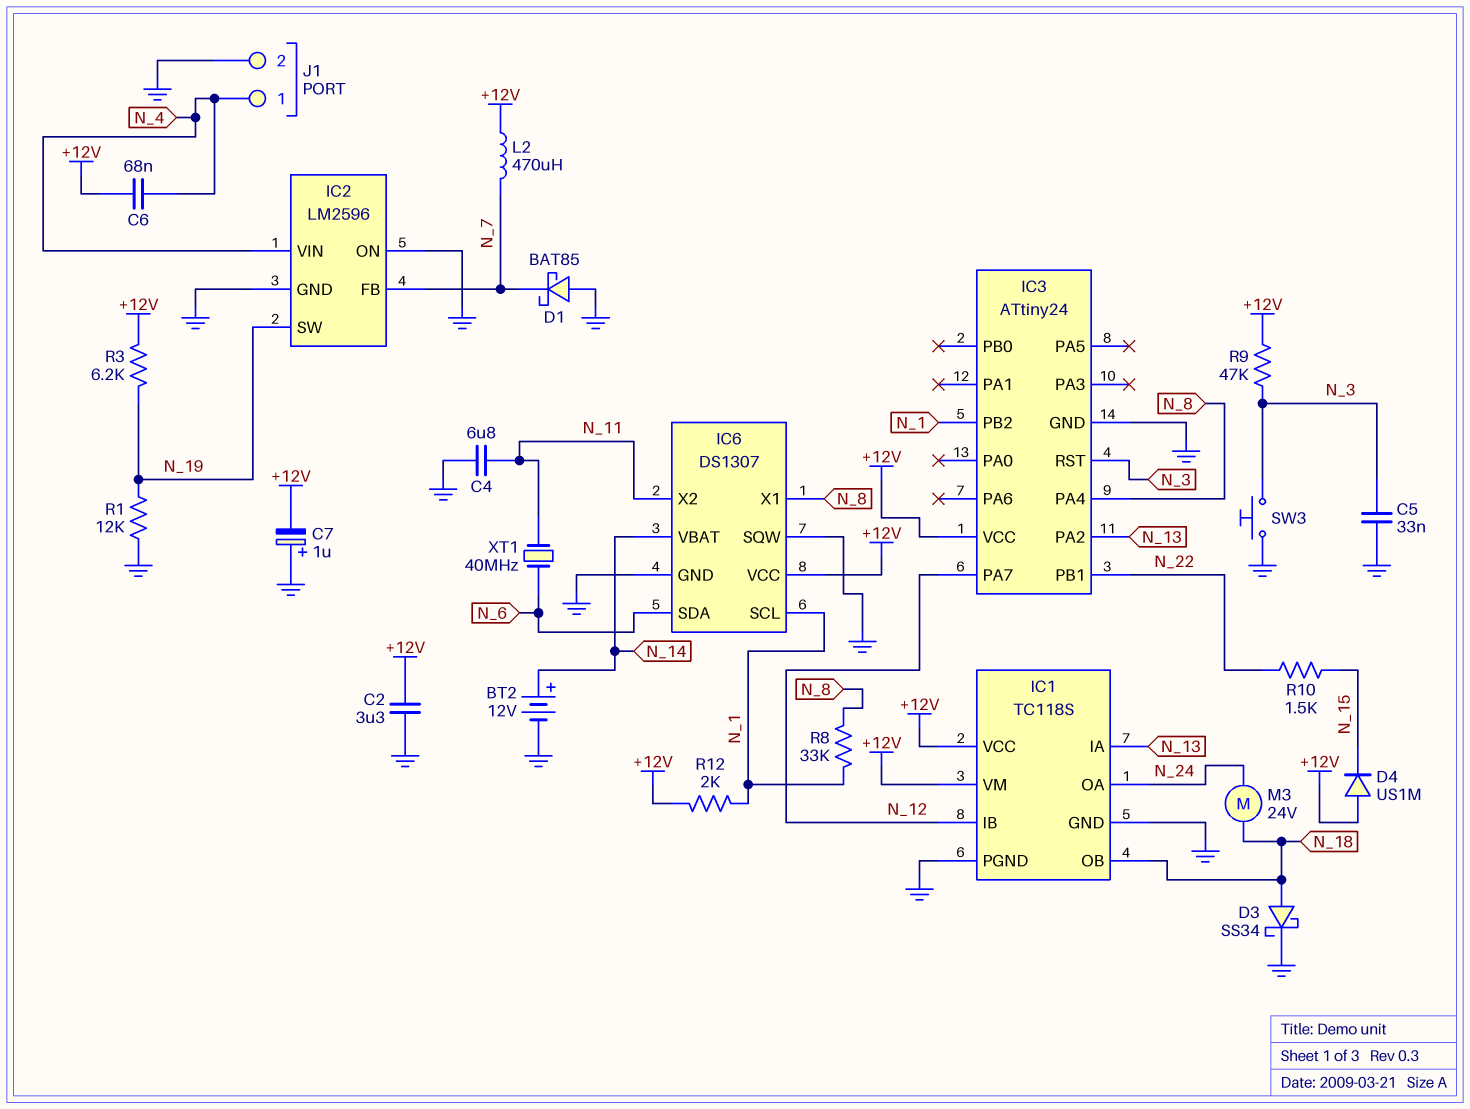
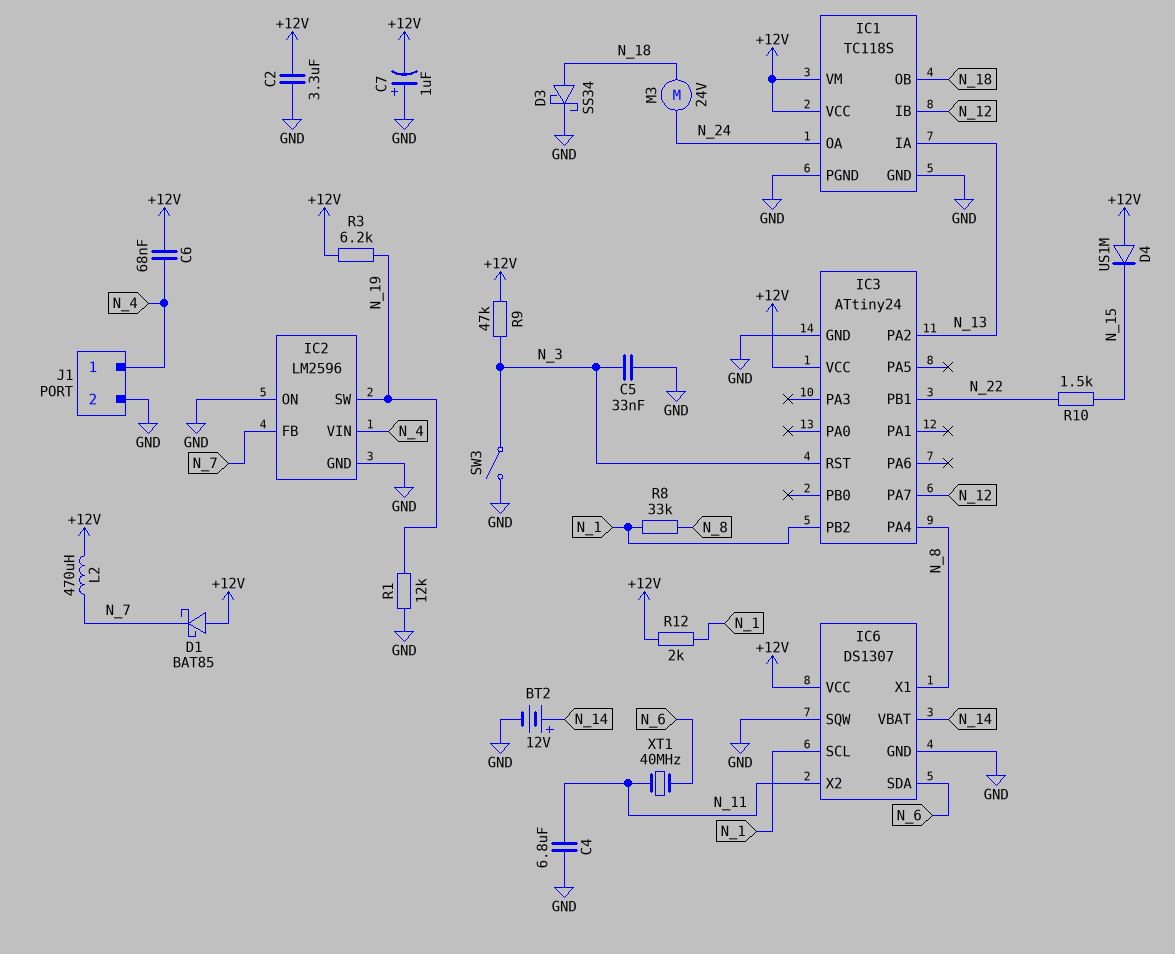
D1: schottky BAT85 (A GND, K N_7) -> schottky BAT85 (A +12V, K N_7)
SW3: button (GND, N_3) -> switch (GND, N_3)

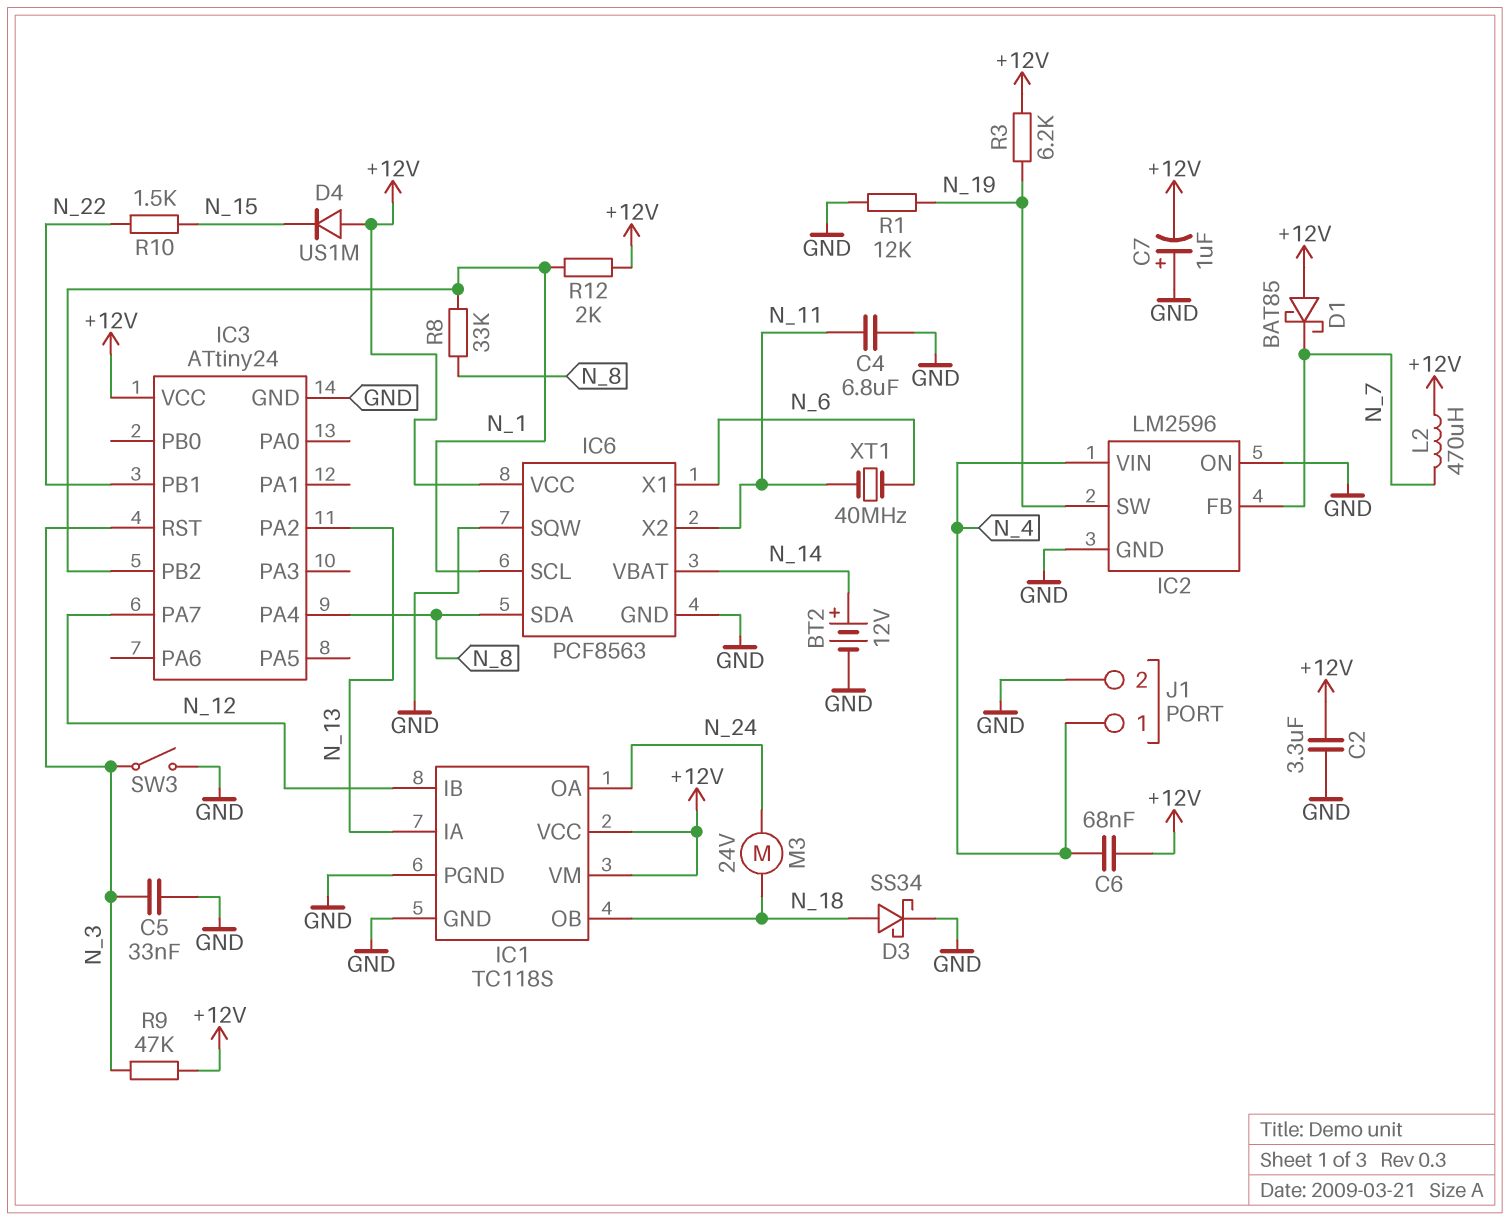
IC6: DS1307 -> PCF8563
IC6 pin SDA: N_6 -> N_8
IC6 pin X1: N_8 -> N_6

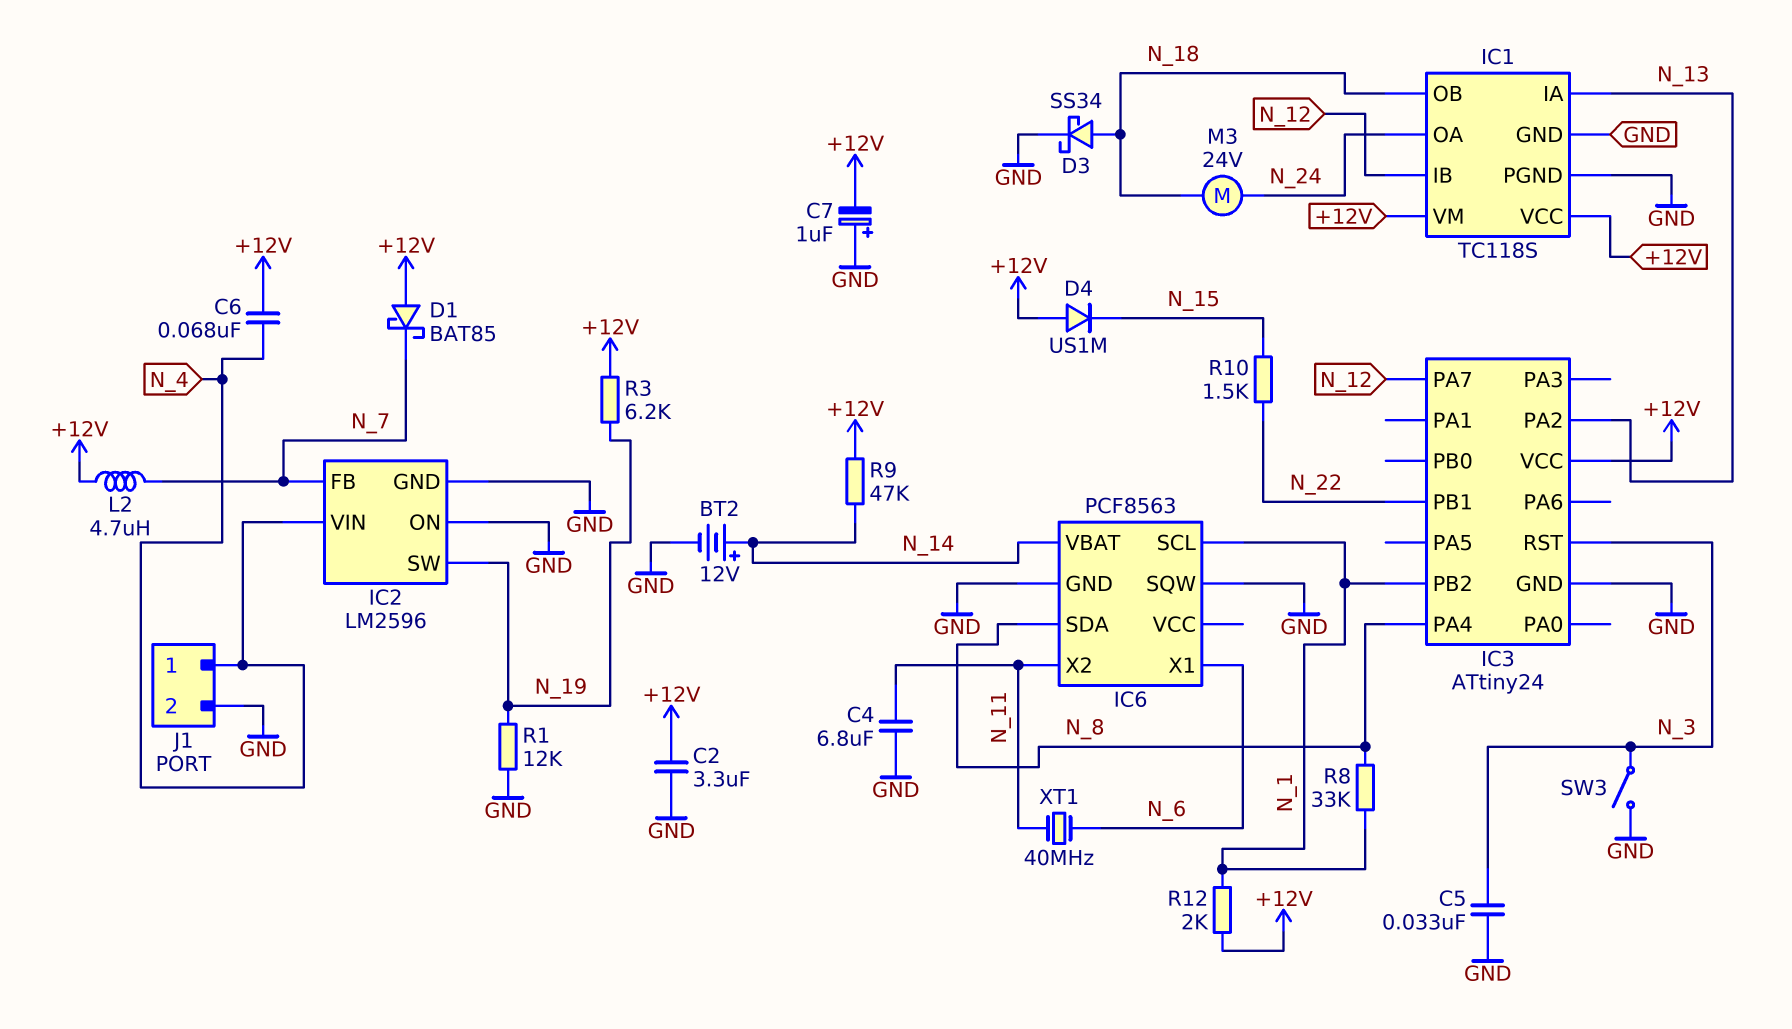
IC6 pin VCC: +12V -> none
L2: 470uH (+12V, N_7) -> 4.7uH (+12V, N_7)
R9: 47k (+12V, N_3) -> 47k (+12V, N_14)

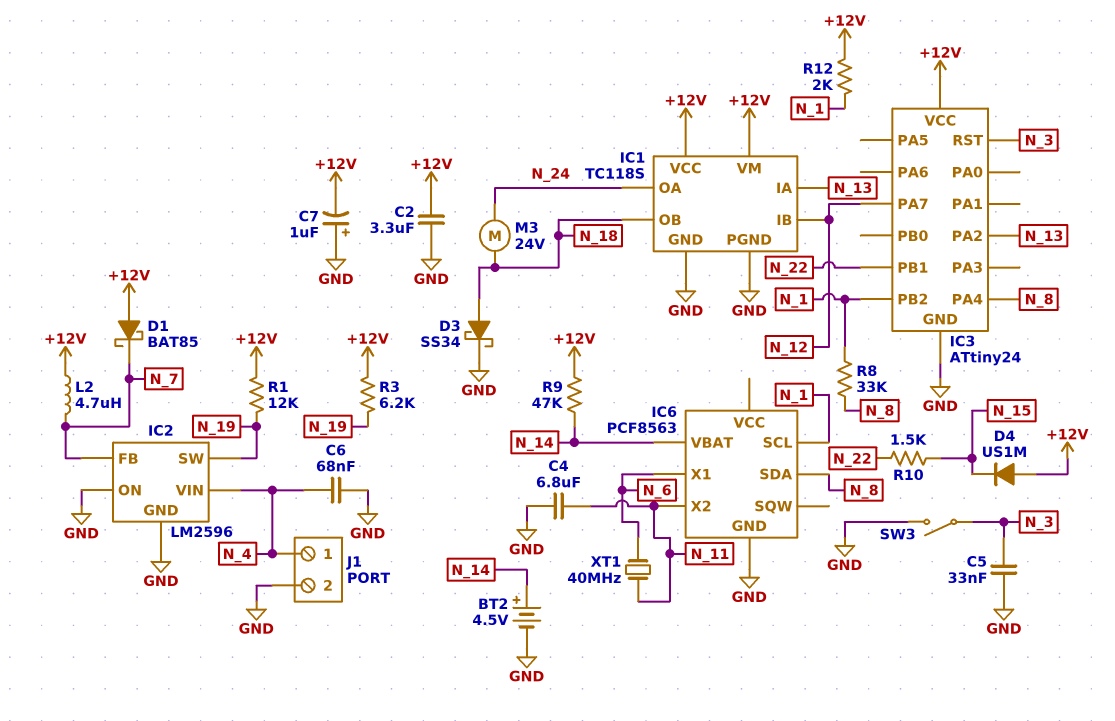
BT2: 12V (plus N_14, minus GND) -> 4.5V (plus N_14, minus GND)
C6: 68nF (+12V, N_4) -> 68nF (GND, N_4)
IC6 pin SQW: GND -> none
R1: 12k (GND, N_19) -> 12k (+12V, N_19)

